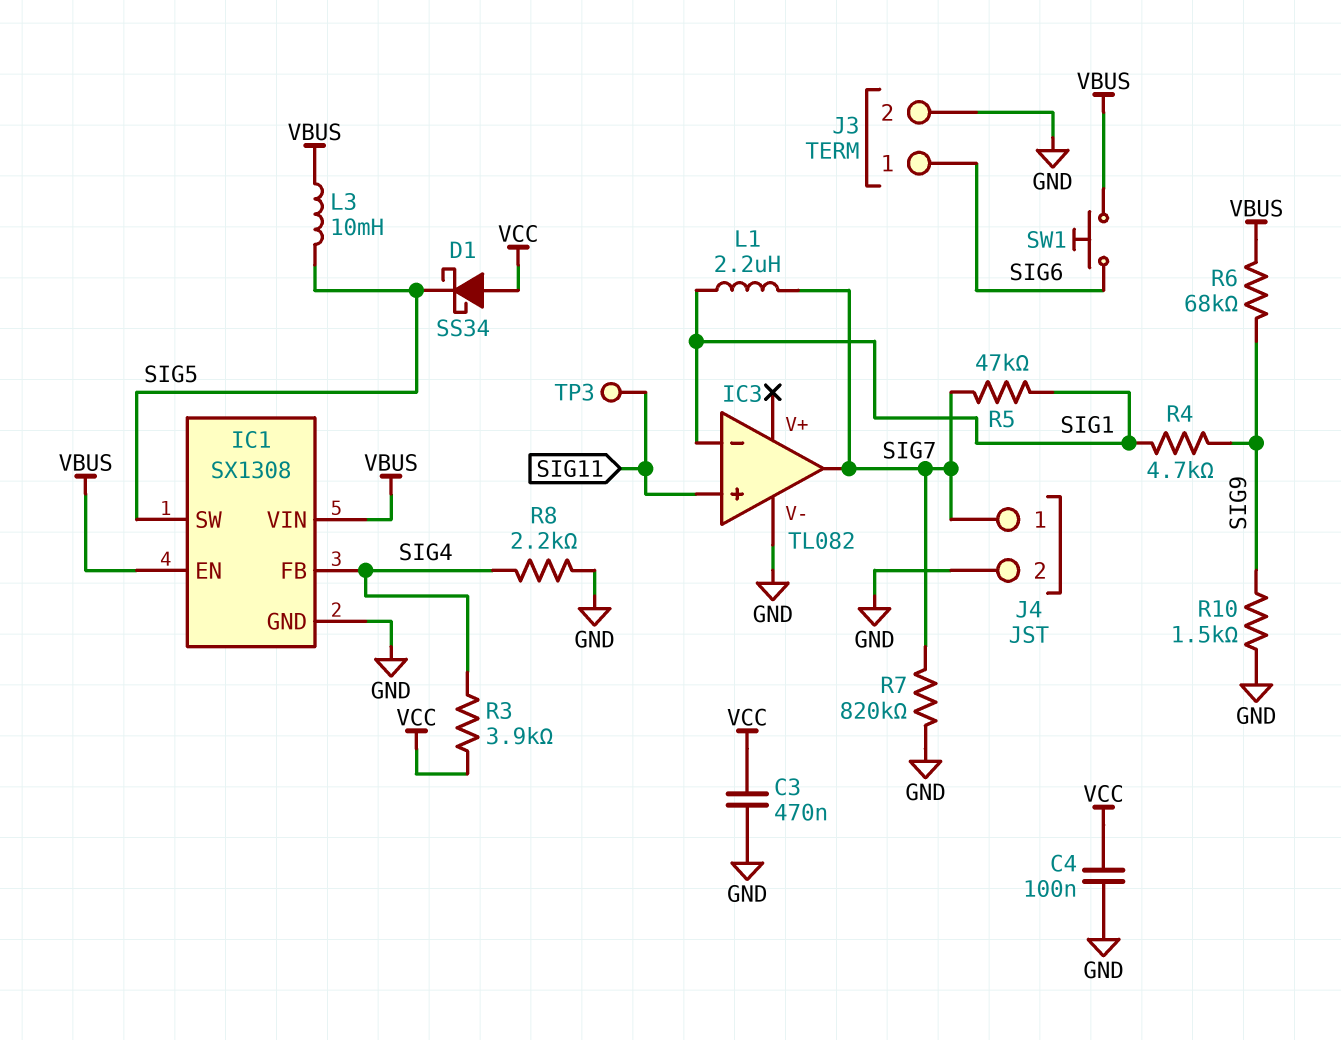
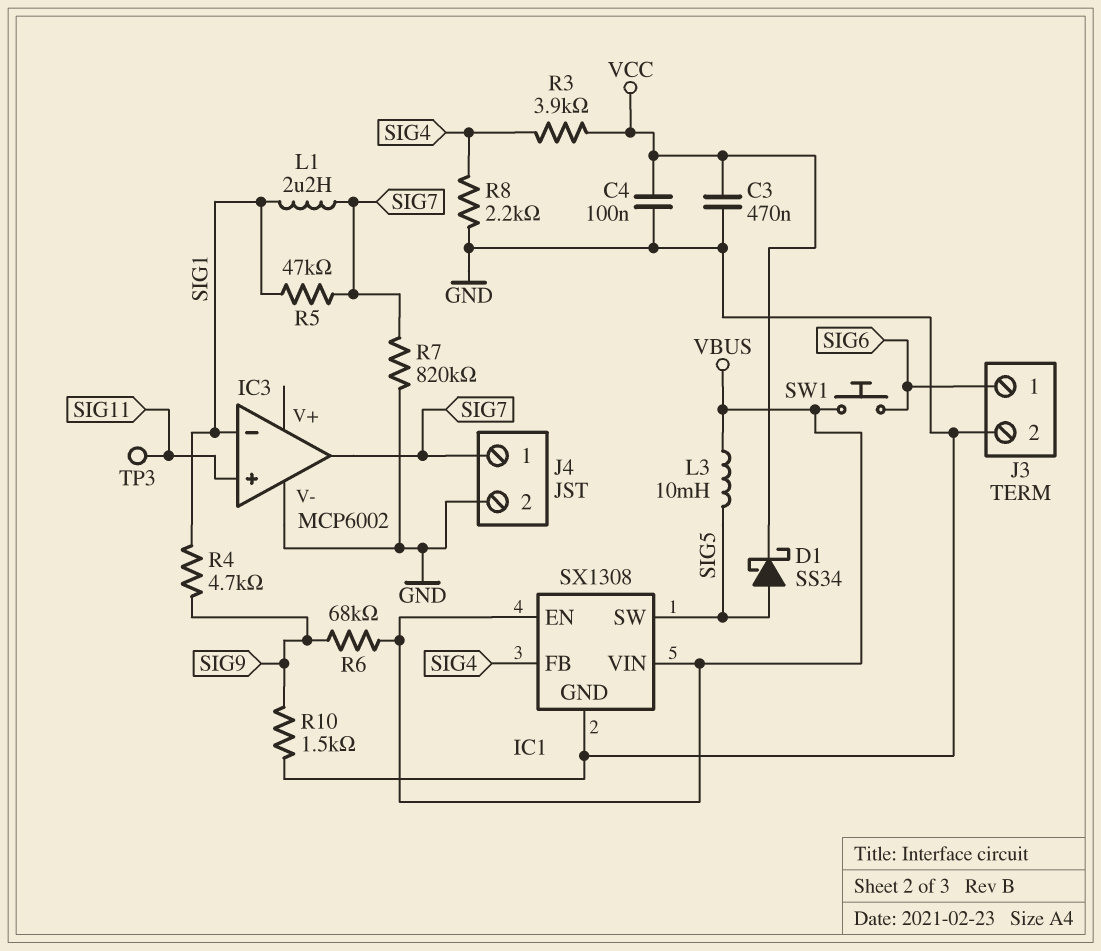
D1: schottky SS34 (A VCC, K SIG5) -> schottky SS34 (A SIG5, K VCC)
IC3: TL082 -> MCP6002

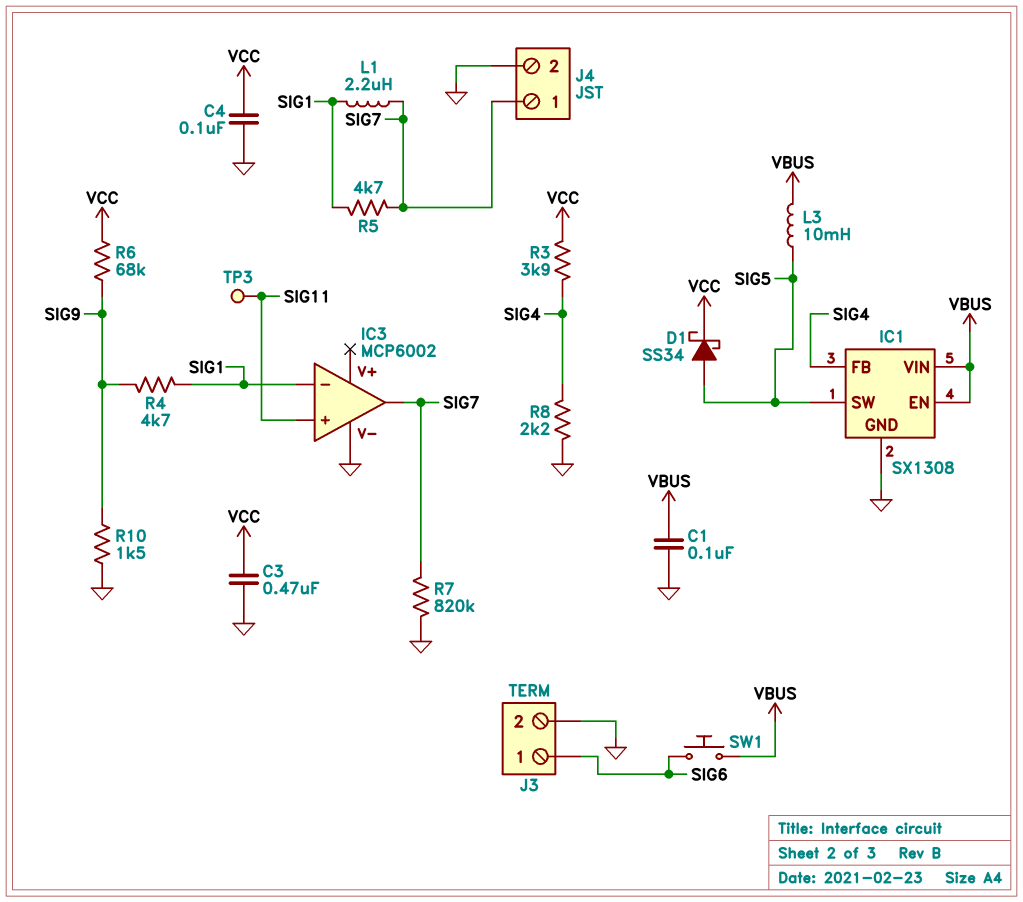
C1: none -> 100nF (GND, VBUS)
R5: 47k (SIG1, SIG7) -> 4.7k (SIG1, SIG7)
R6: 68k (SIG9, VBUS) -> 68k (SIG9, VCC)

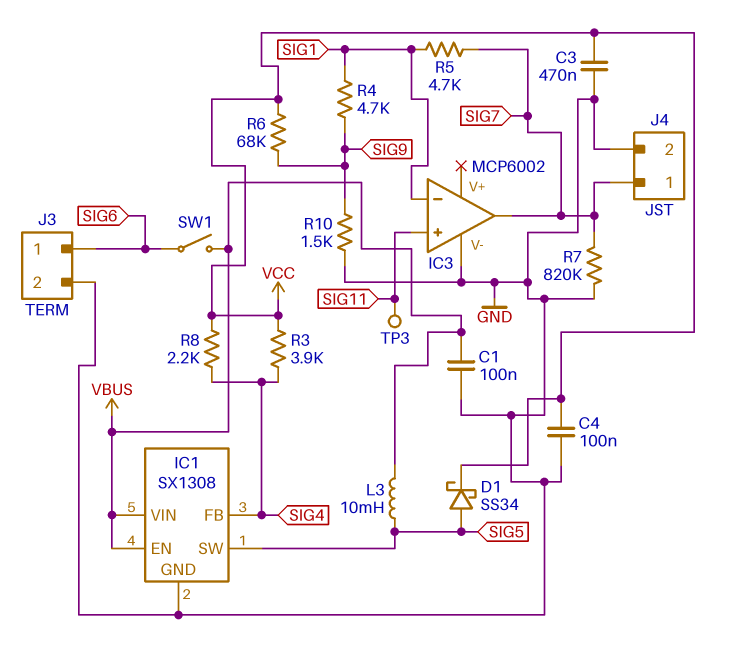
L1: 2.2uH (SIG1, SIG7) -> none
R8: 2.2k (GND, SIG4) -> 2.2k (SIG4, VCC)
SW1: button (SIG6, VBUS) -> switch (SIG6, VBUS)

